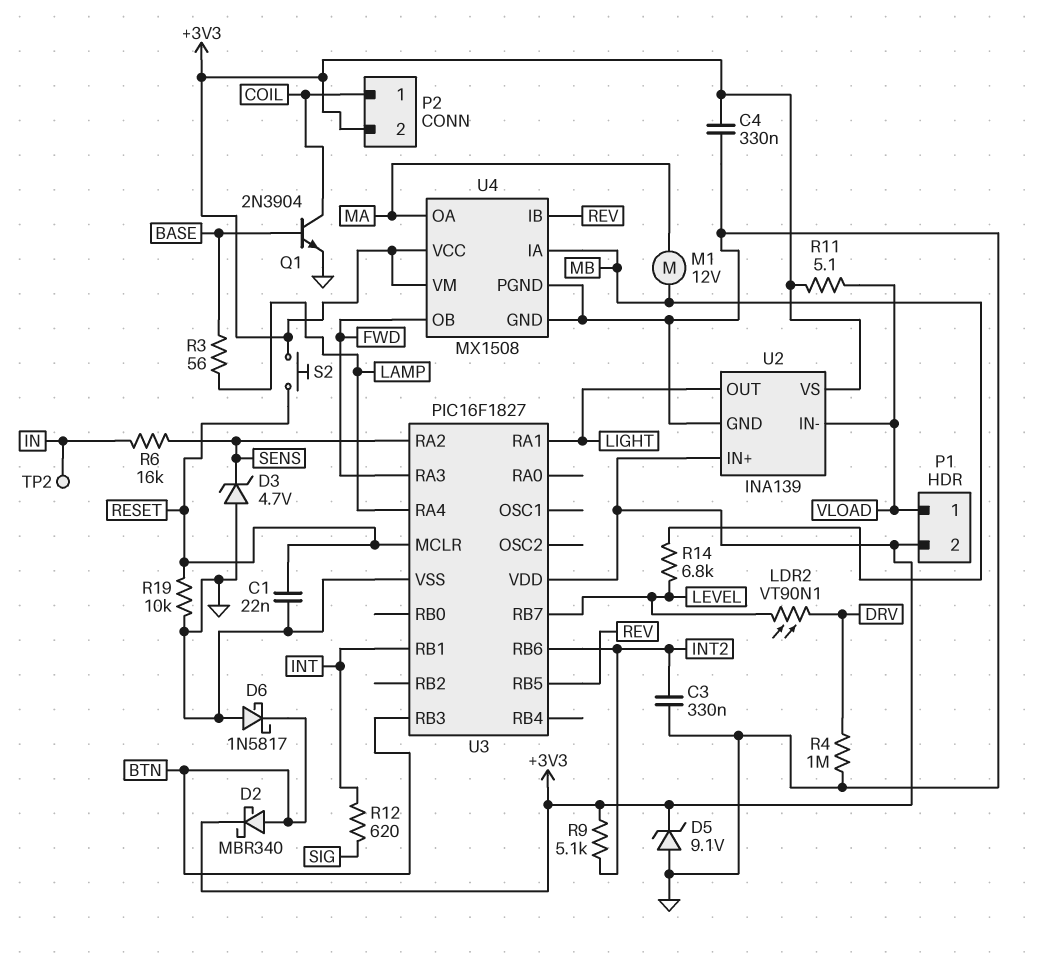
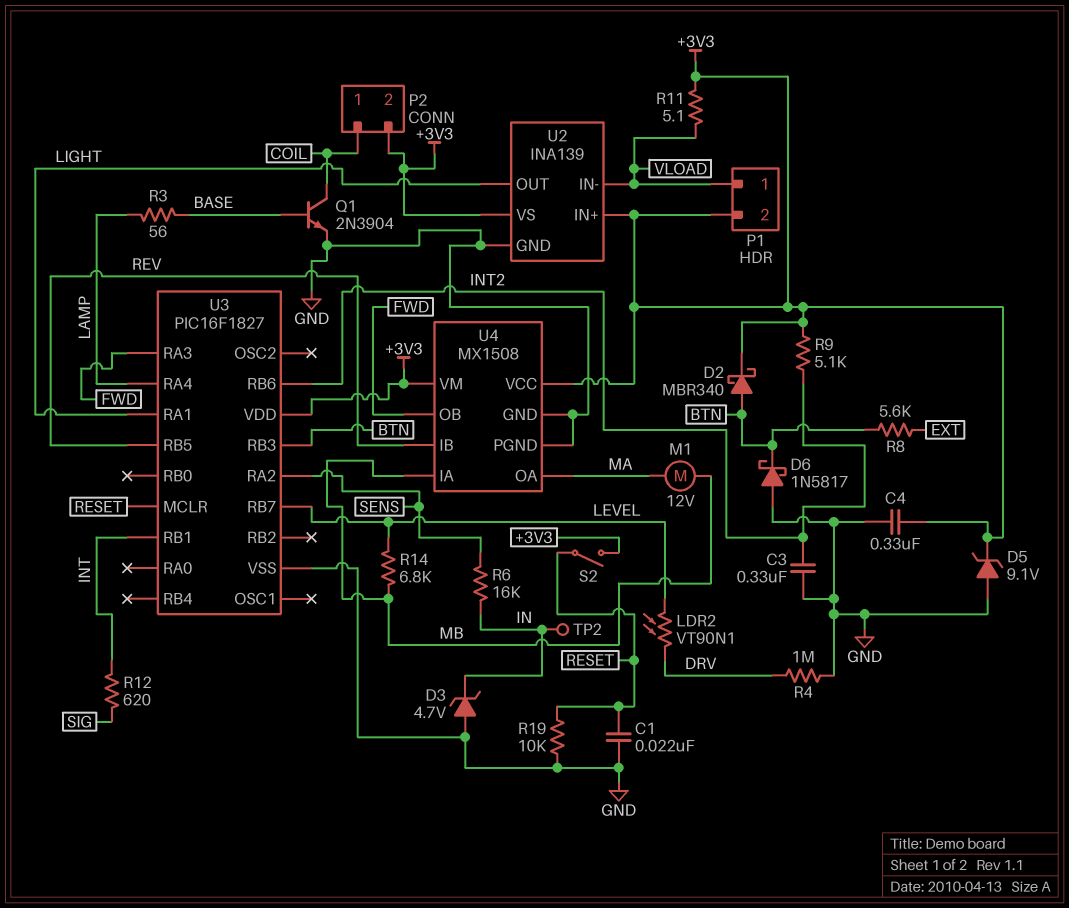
D3: zener 4.7V (A GND, K SENS) -> zener 4.7V (A GND, K IN)
R8: none -> 5.6k (BTN, EXT)
S2: button (+3V3, RESET) -> switch (+3V3, RESET)

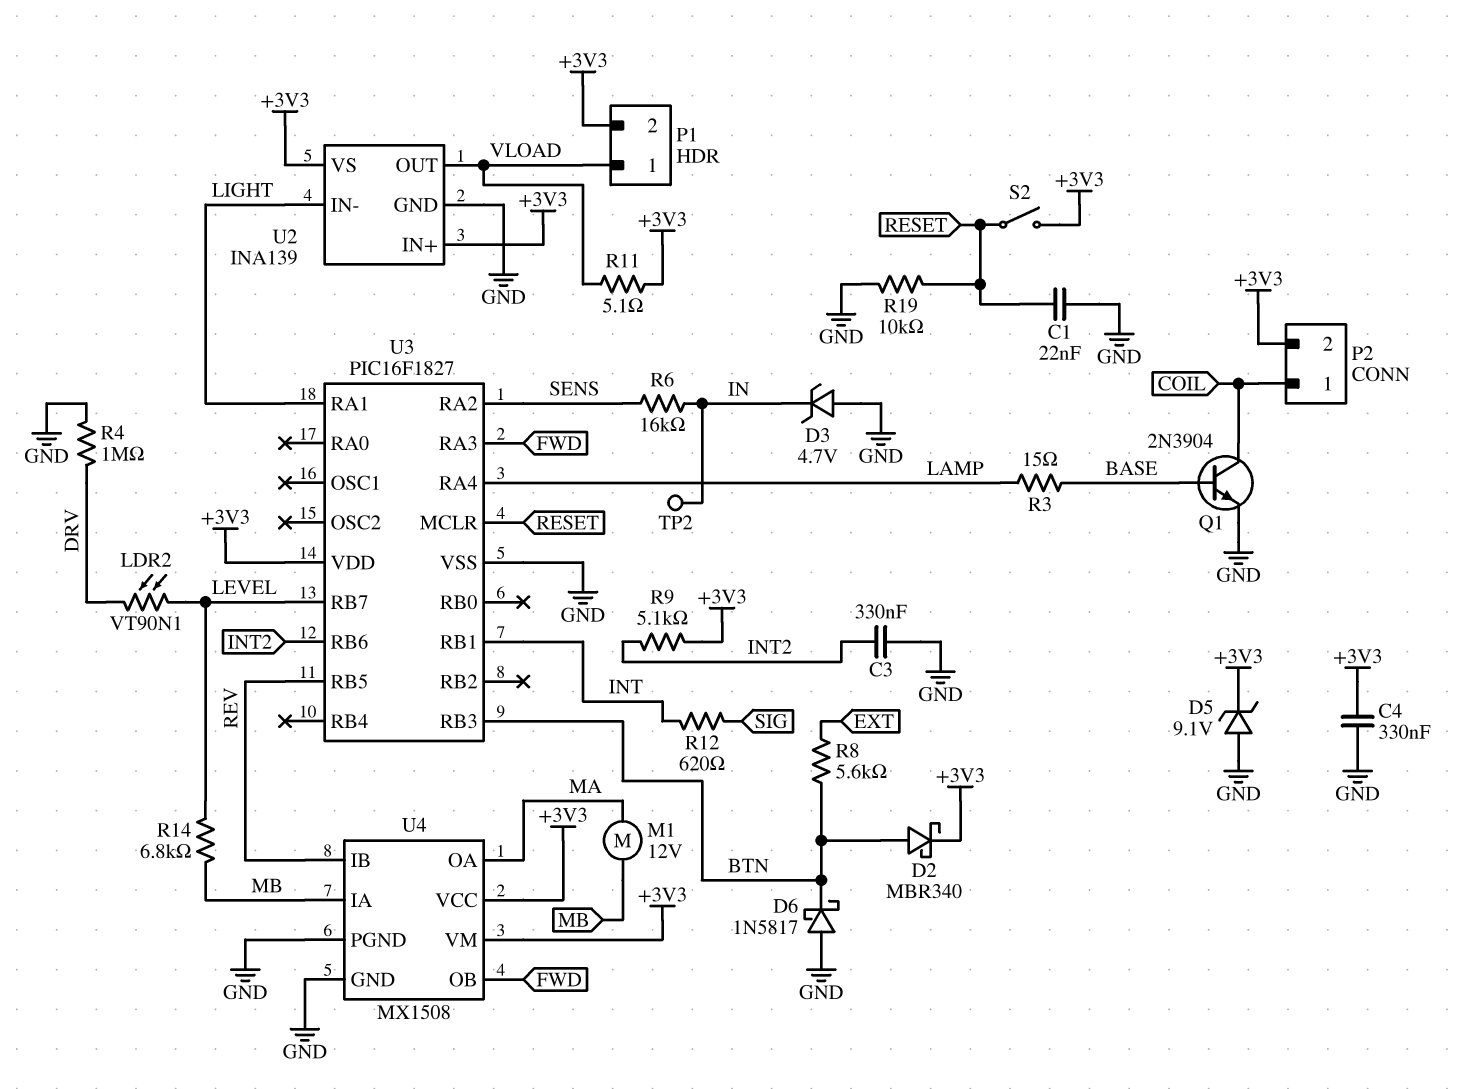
R3: 56 (BASE, LAMP) -> 15 (BASE, LAMP)
U2 pin IN-: VLOAD -> LIGHT
U2 pin OUT: LIGHT -> VLOAD

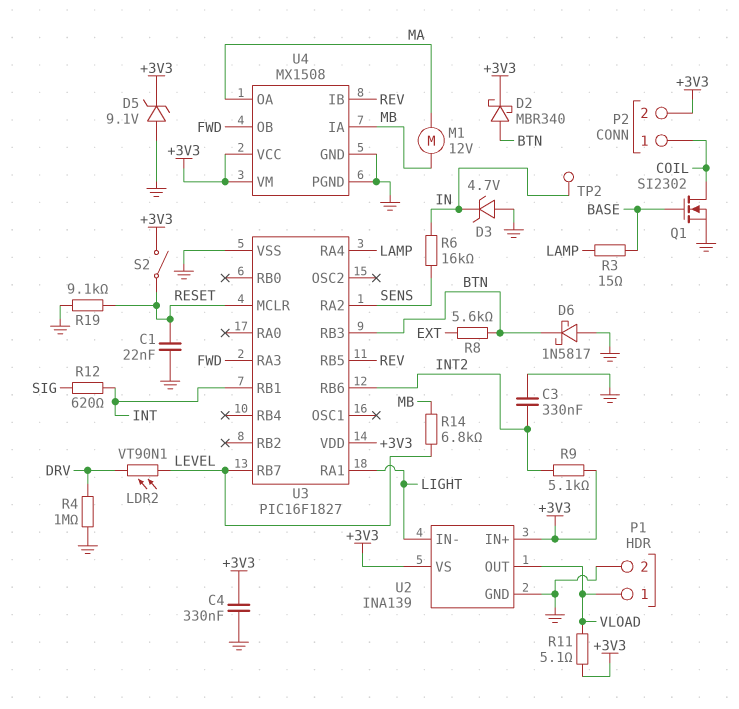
P1 pin 2: +3V3 -> GND
Q1: NPN 2N3904 (B BASE, C COIL, E GND) -> NMOS SI2302 (G BASE, D COIL, S GND)
R19: 10k (GND, RESET) -> 9.1k (GND, RESET)

